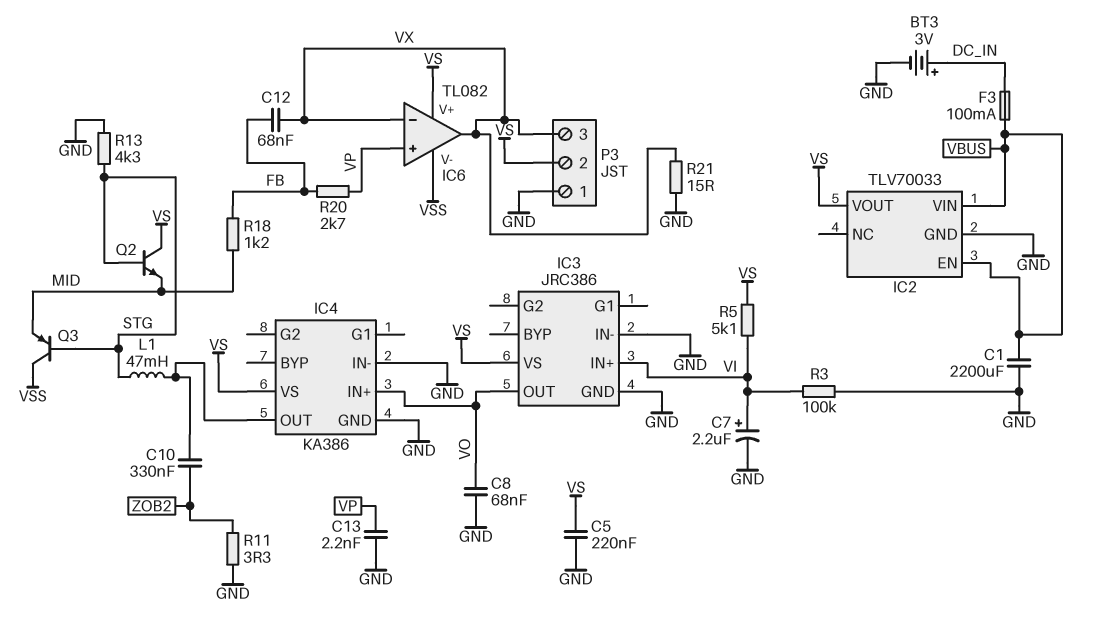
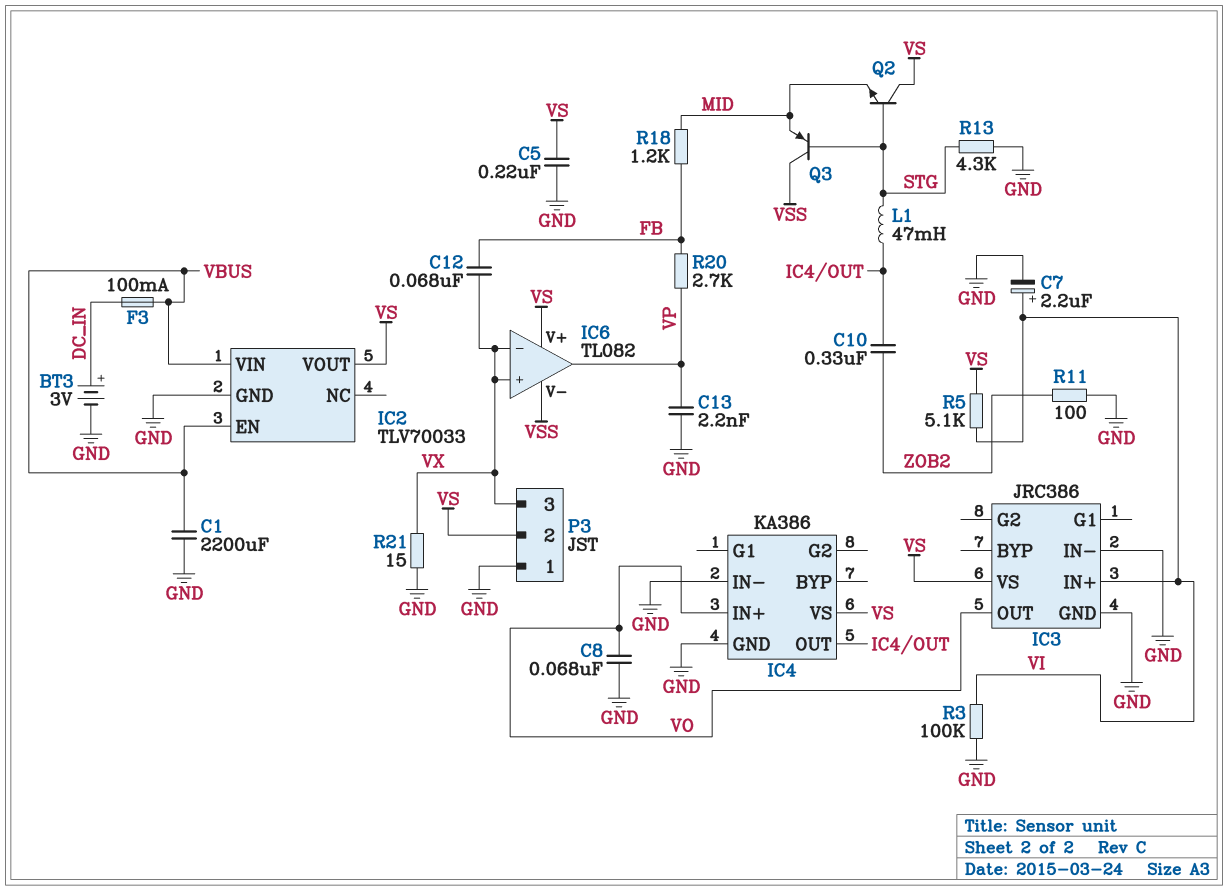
IC6 pin in+: VP -> VX
IC6 pin out: VX -> VP
R11: 3.3 (GND, ZOB2) -> 100 (GND, ZOB2)

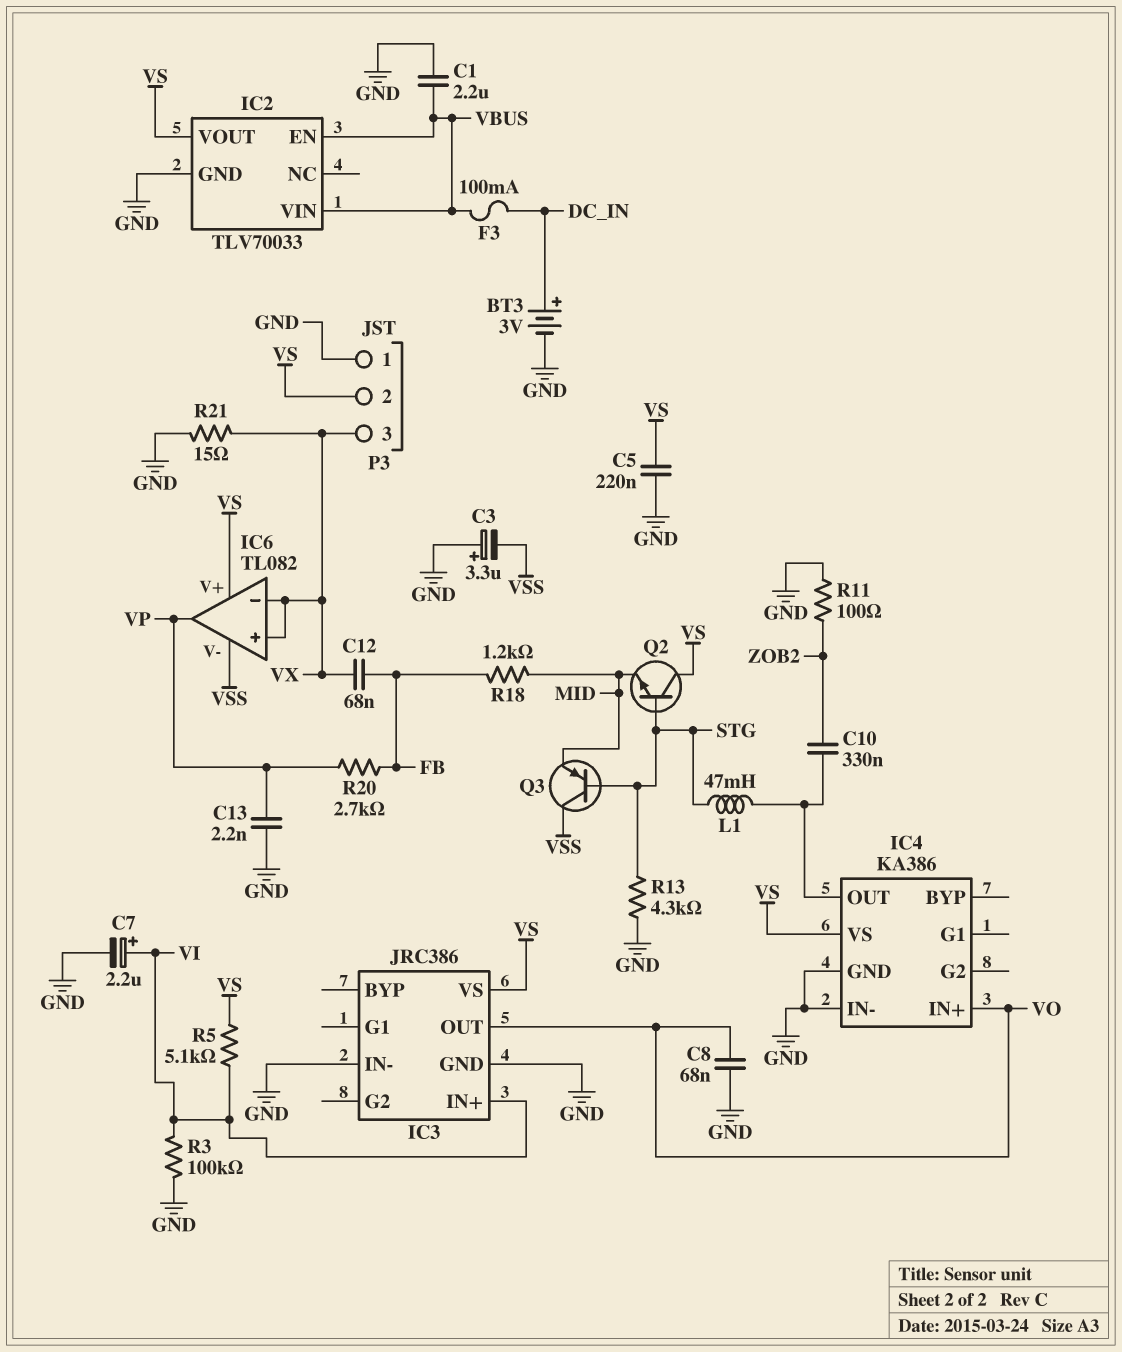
C1: 2200uF (GND, VBUS) -> 2.2uF (GND, VBUS)
C3: none -> 3.3uF (plus GND, minus VSS)

